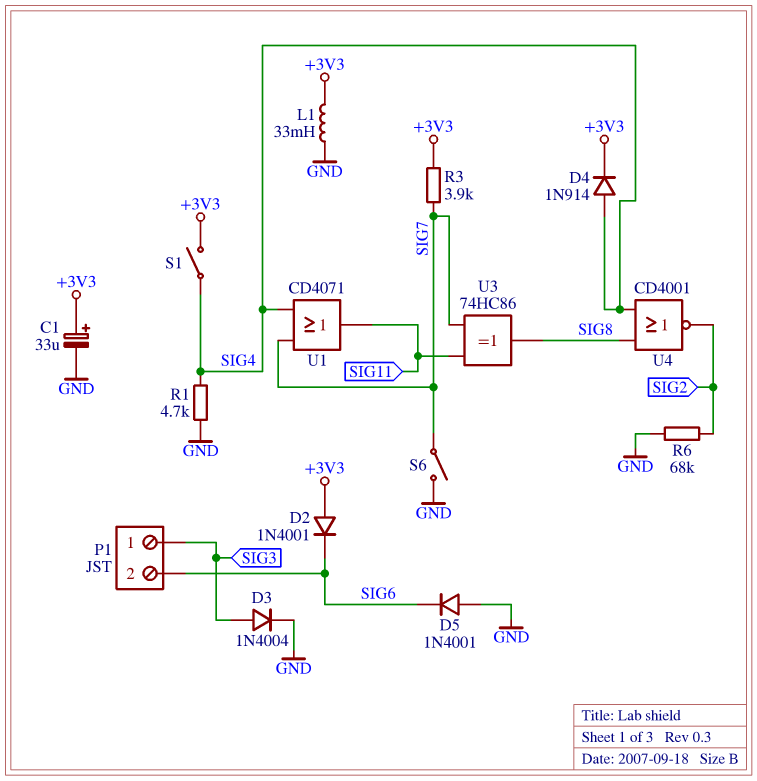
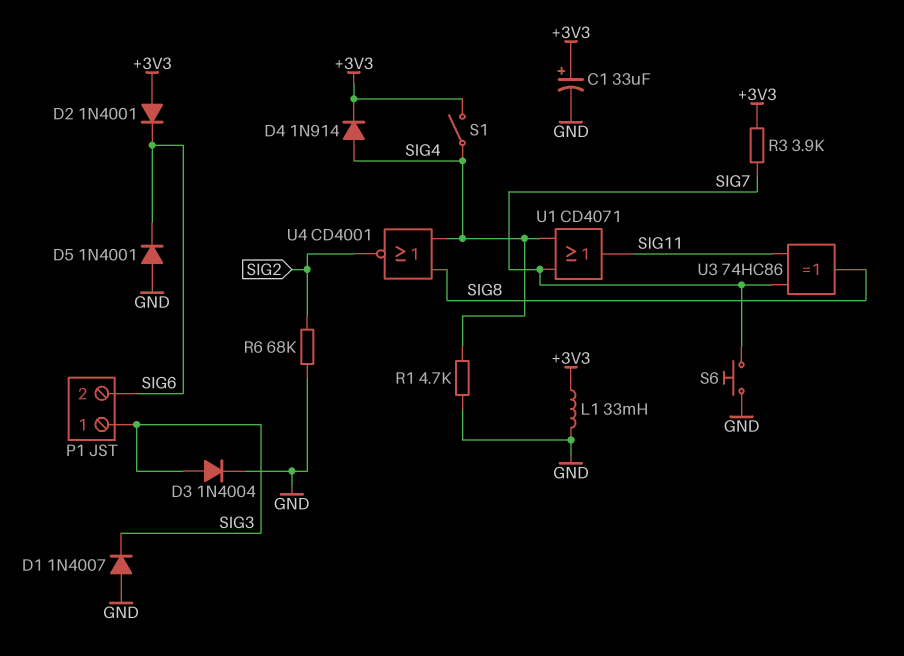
D1: none -> diode 1N4007 (A GND, K SIG3)
S6: switch (GND, SIG7) -> button (GND, SIG7)

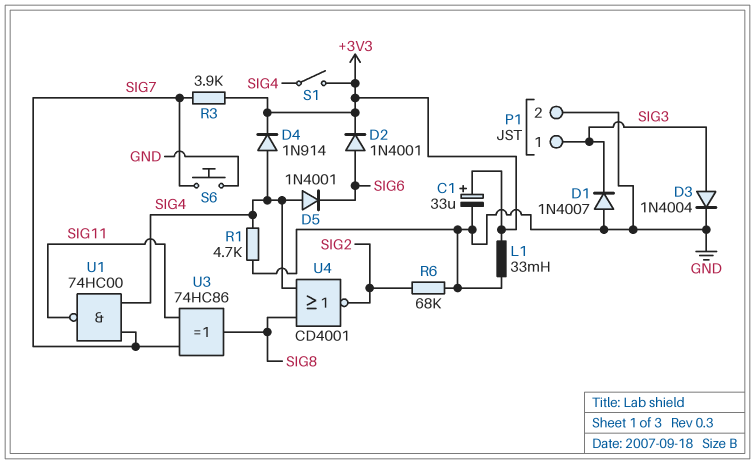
D2: diode 1N4001 (A +3V3, K SIG6) -> diode 1N4001 (A SIG6, K +3V3)
D5: diode 1N4001 (A GND, K SIG6) -> diode 1N4001 (A SIG4, K SIG6)
P1 pin 2: SIG6 -> GND
U1: OR CD4071 (in SIG4, in SIG7, out SIG11) -> NAND 74HC00 (in SIG4, in SIG7, out SIG11)

